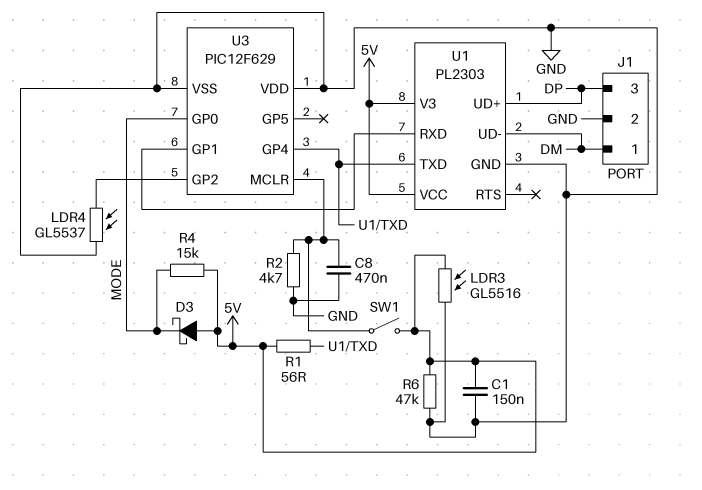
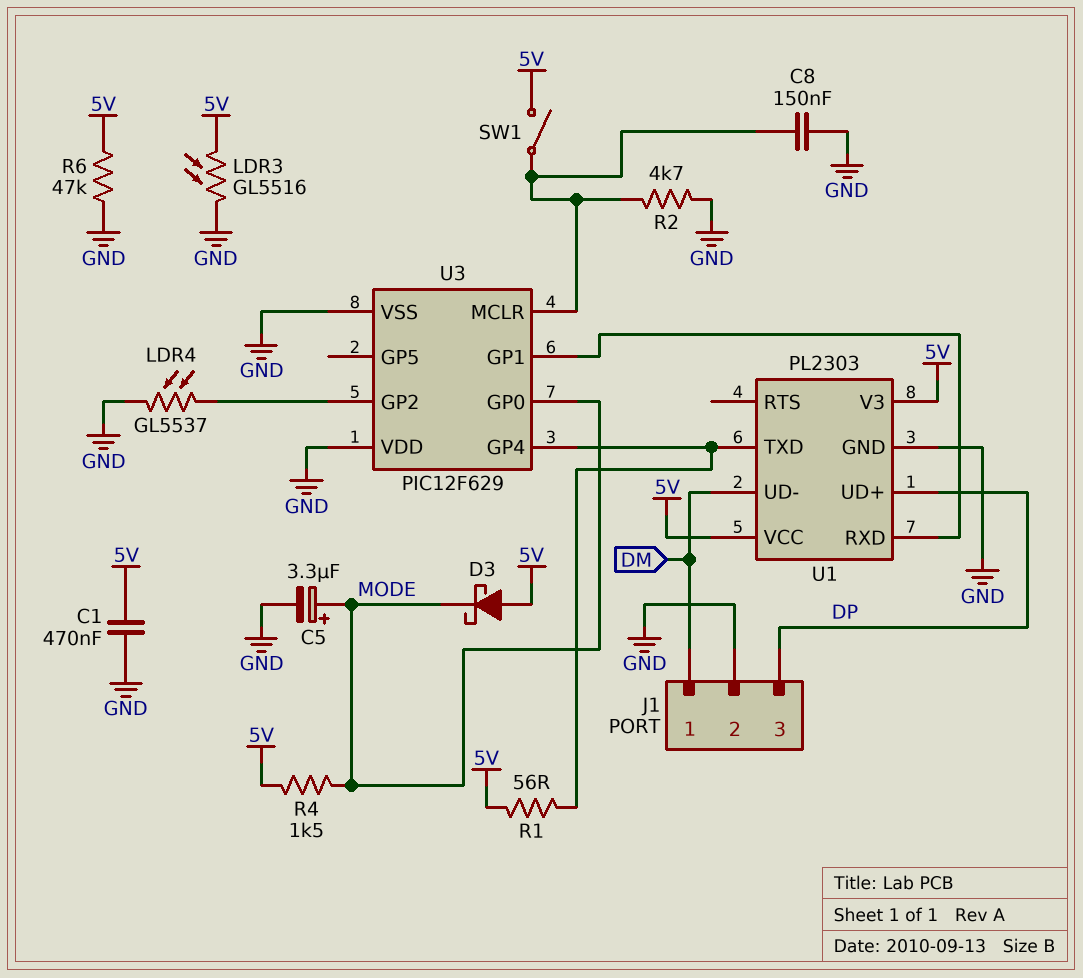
C1: 150nF (5V, GND) -> 470nF (5V, GND)
C5: none -> 3.3uF (plus MODE, minus GND)
C8: 470nF (GND, U3/MCLR) -> 150nF (GND, U3/MCLR)
R4: 15k (5V, MODE) -> 1.5k (5V, MODE)

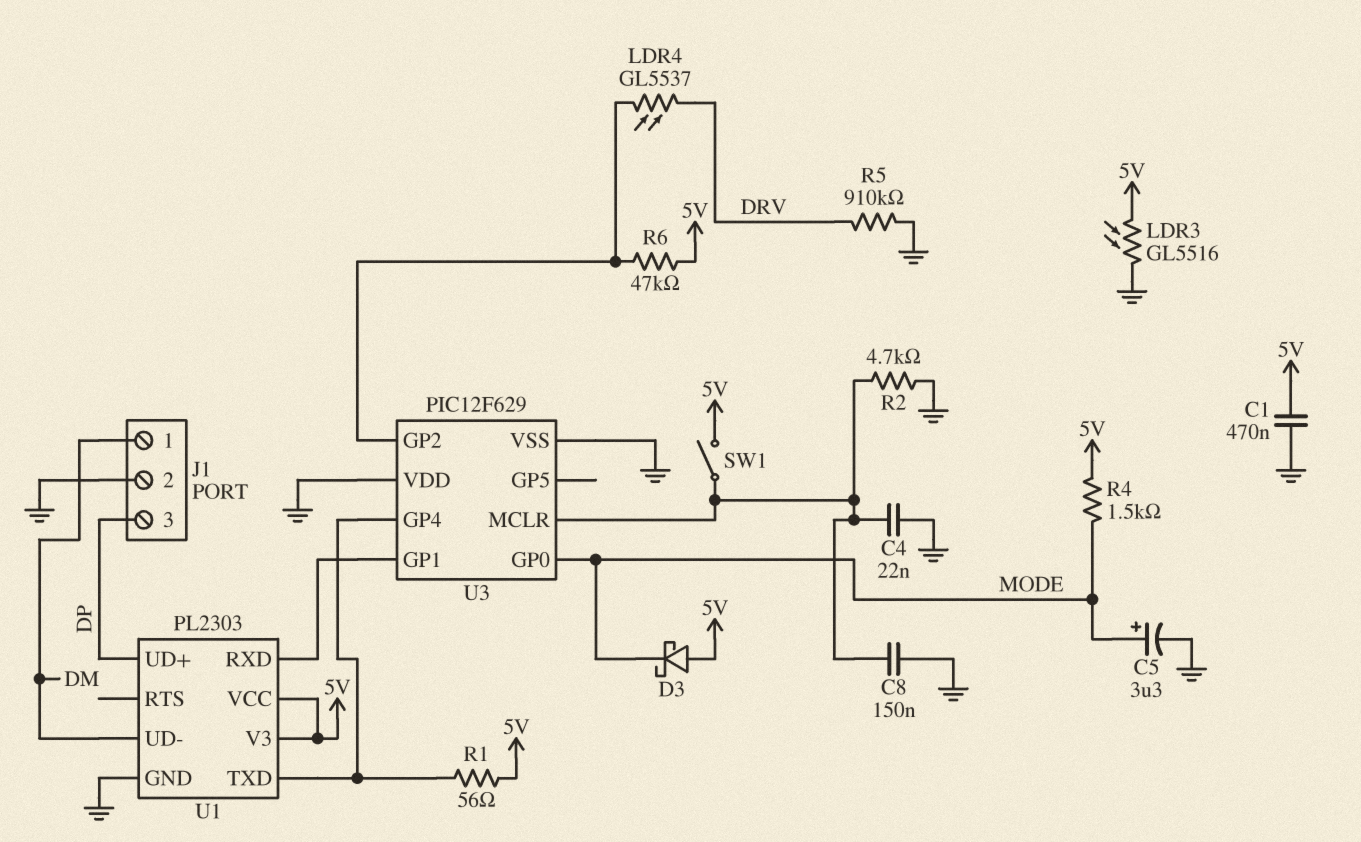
C4: none -> 22nF (GND, U3/MCLR)
LDR4: GL5537 (GND, U3/GP2) -> GL5537 (DRV, U3/GP2)
R5: none -> 910k (DRV, GND)
R6: 47k (5V, GND) -> 47k (5V, U3/GP2)

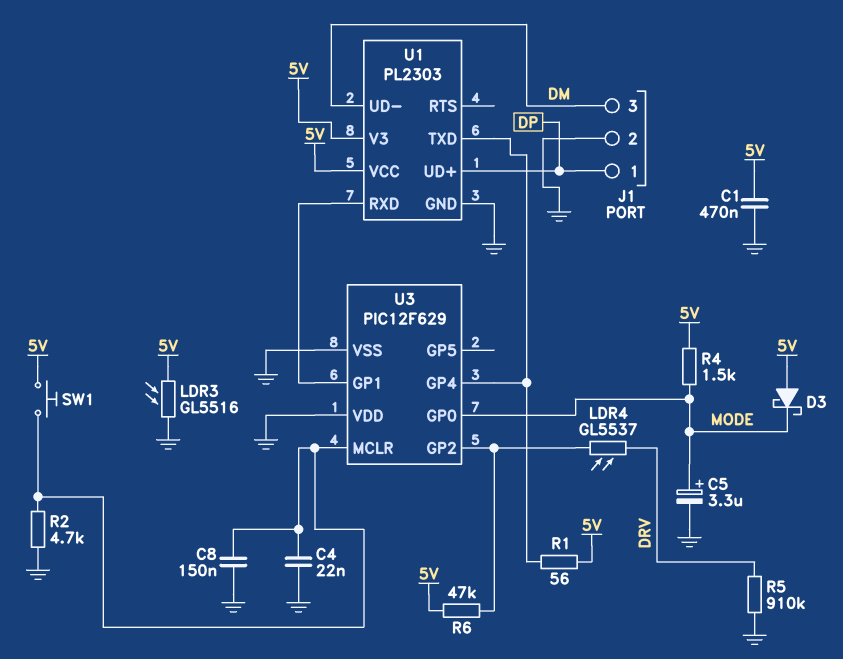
J1 pin 1: DM -> DP
J1 pin 3: DP -> DM
SW1: switch (5V, U3/MCLR) -> button (5V, U3/MCLR)

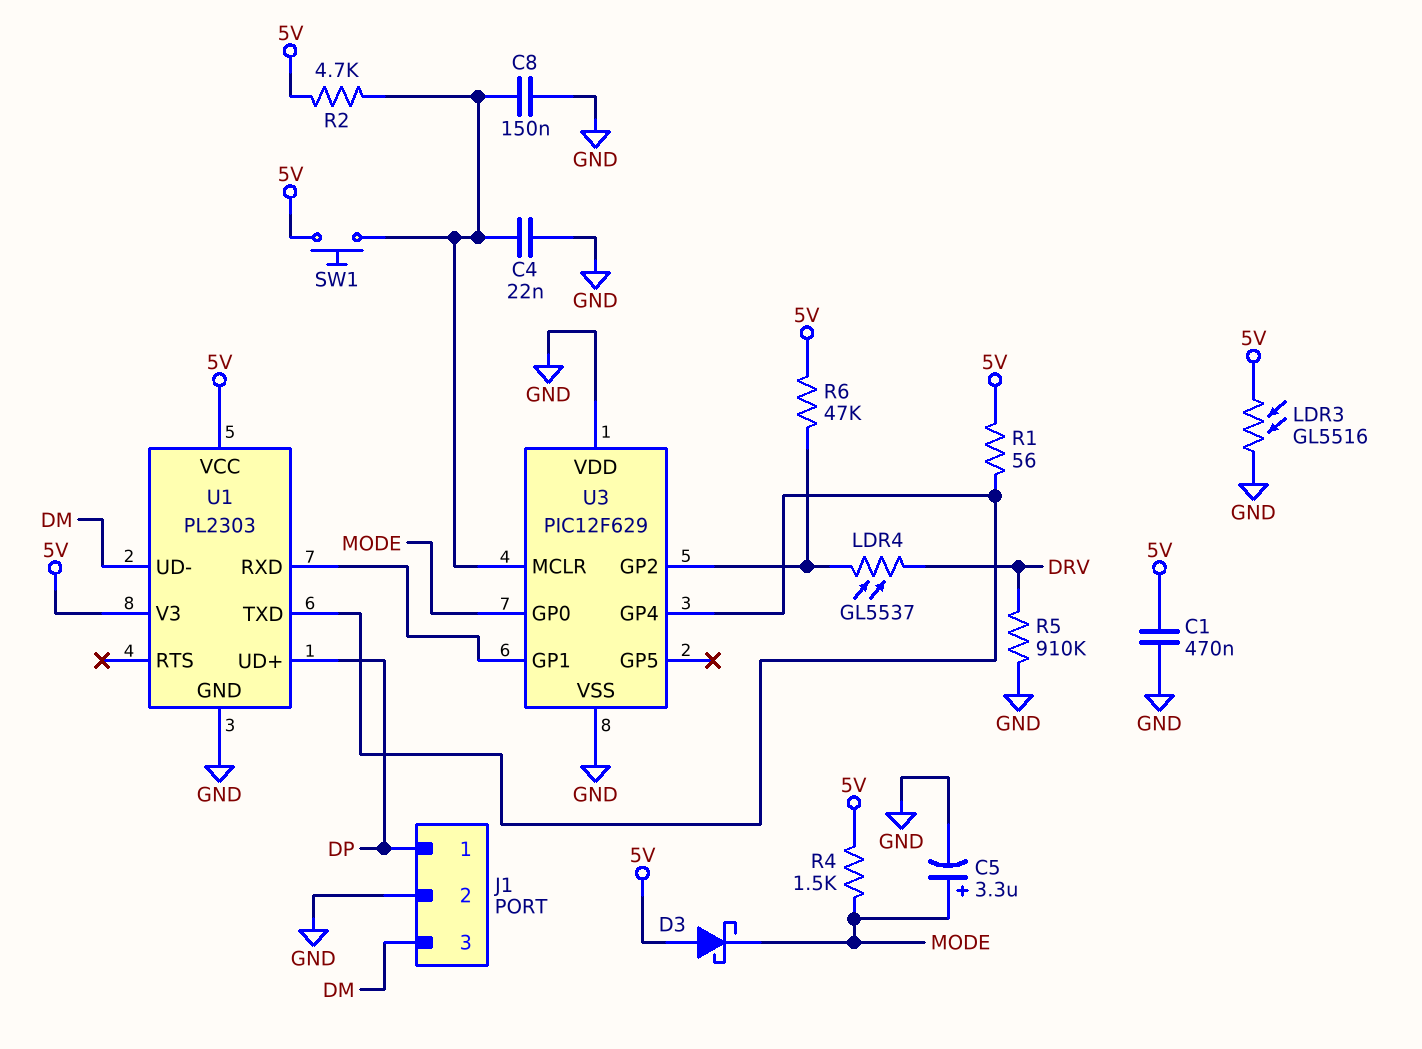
R2: 4.7k (GND, U3/MCLR) -> 4.7k (5V, U3/MCLR)

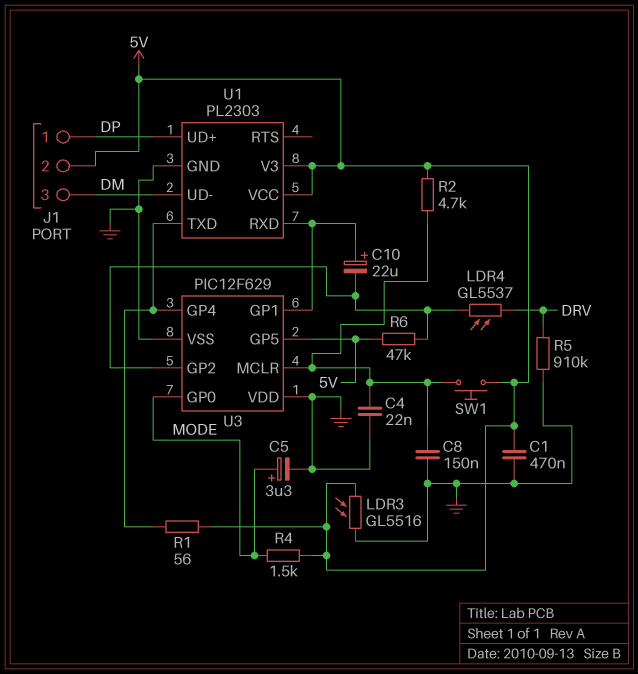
C10: none -> 22uF (plus U1/RXD, minus U3/GP2)
D3: schottky (A 5V, K MODE) -> none
J1 pin 2: GND -> 5V
U3 pin GP5: none -> 5V

